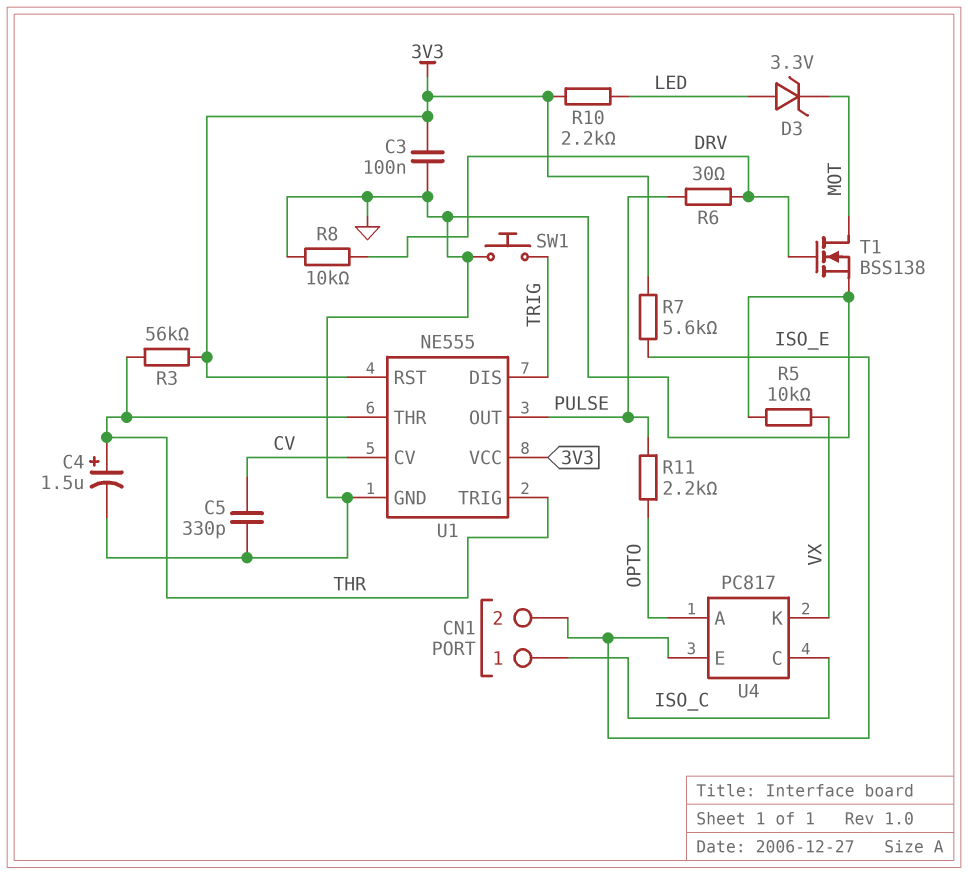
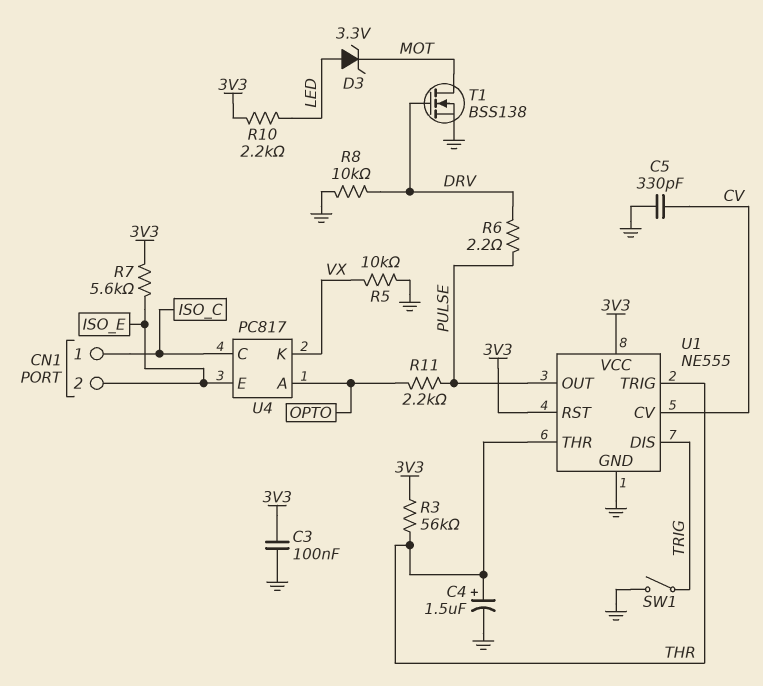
R6: 30 (DRV, PULSE) -> 2.2 (DRV, PULSE)
SW1: button (GND, TRIG) -> switch (GND, TRIG)

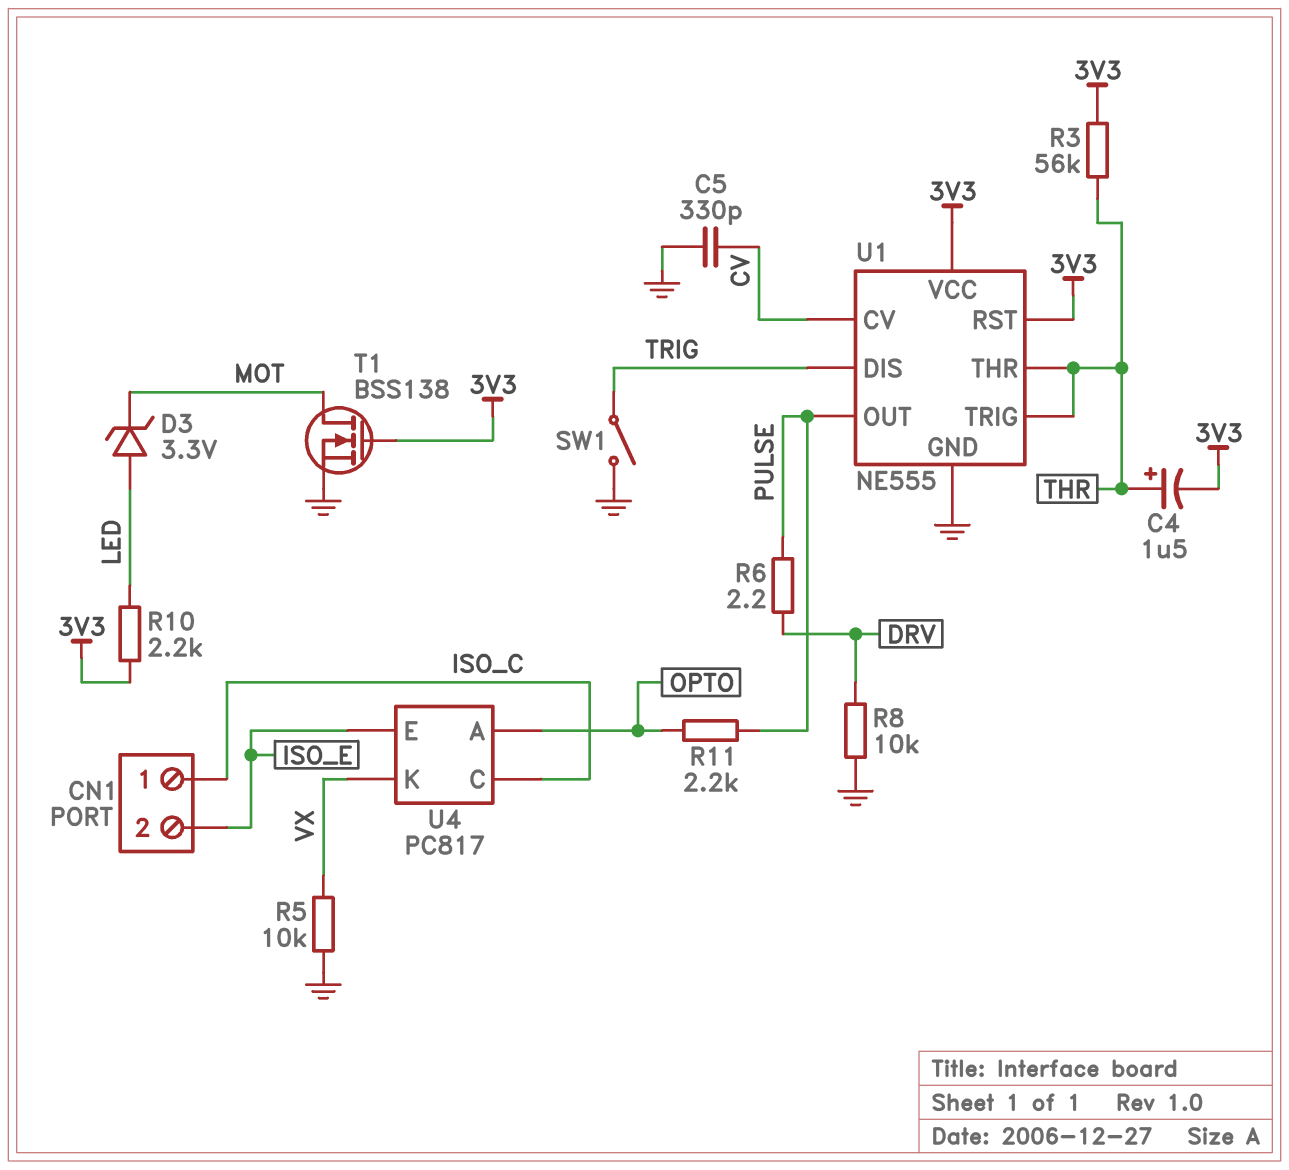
C3: 100nF (3V3, GND) -> none
C4: 1.5uF (plus THR, minus GND) -> 1.5uF (plus THR, minus 3V3)
R7: 5.6k (3V3, ISO_E) -> none
T1: NMOS BSS138 (G DRV, D MOT, S GND) -> NMOS BSS138 (G 3V3, D MOT, S GND)

